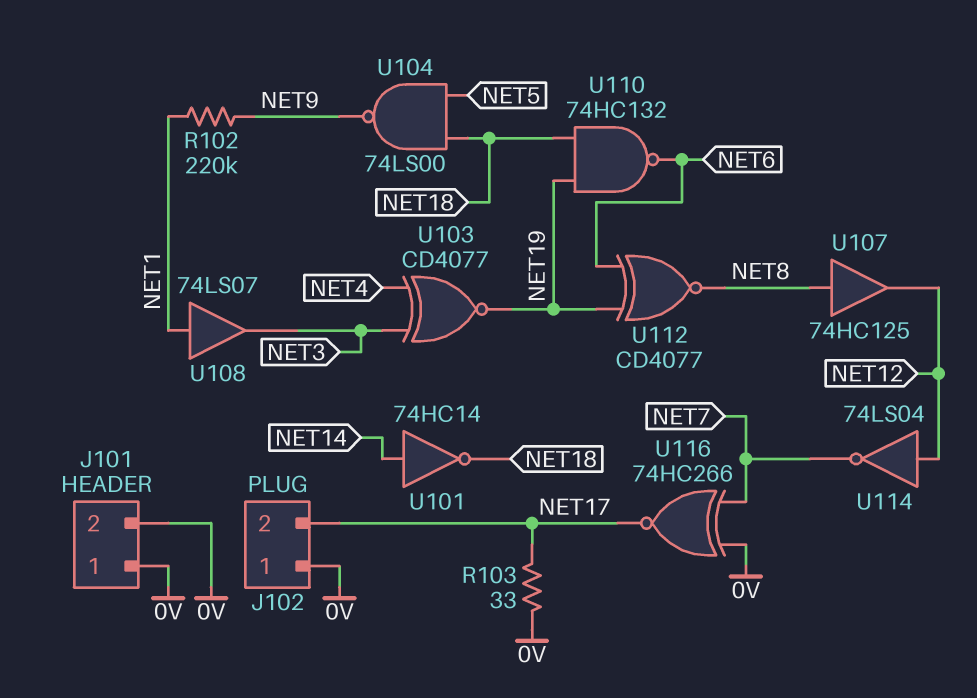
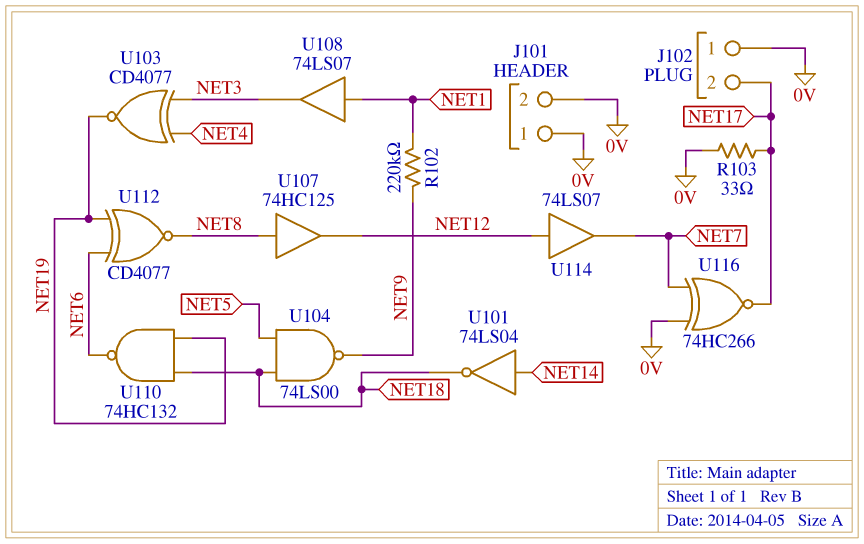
U101: NOT 74HC14 (in NET14, out NET18) -> NOT 74LS04 (in NET14, out NET18)
U114: NOT 74LS04 (in NET12, out NET7) -> buffer 74LS07 (in NET12, out NET7)

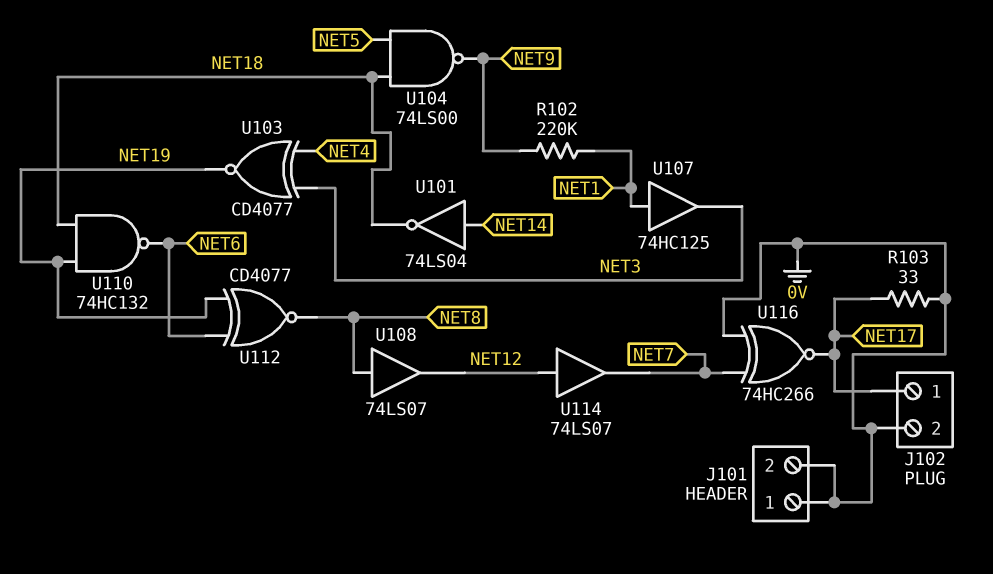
J102 pin 1: 0V -> NET17
J102 pin 2: NET17 -> 0V
U107: buffer 74HC125 (in NET8, out NET12) -> buffer 74HC125 (in NET1, out NET3)
U108: buffer 74LS07 (in NET1, out NET3) -> buffer 74LS07 (in NET8, out NET12)

